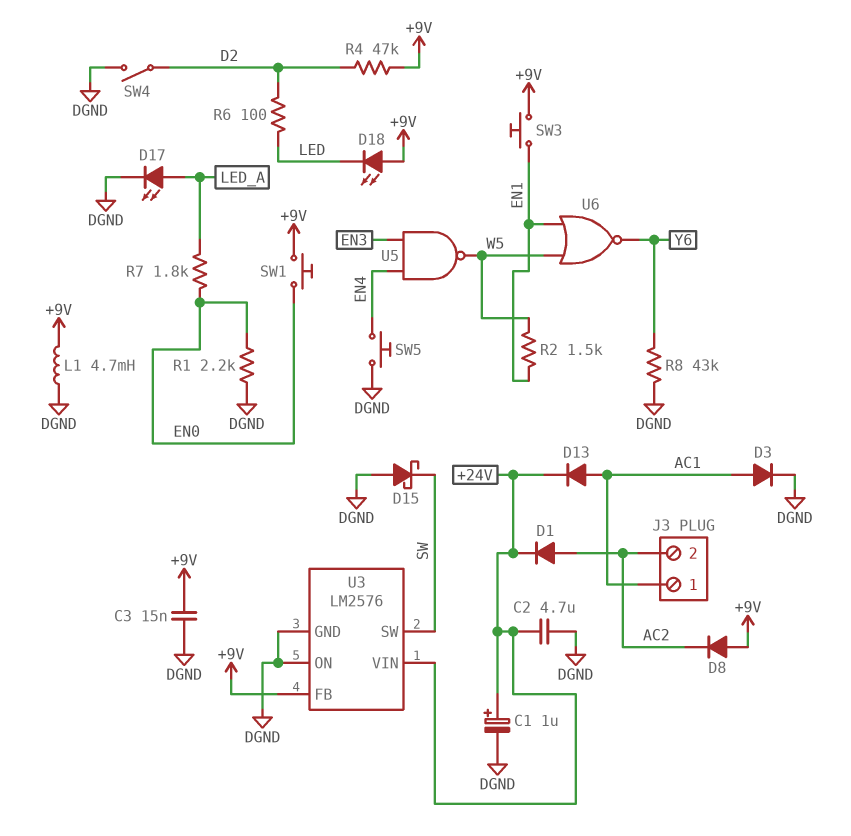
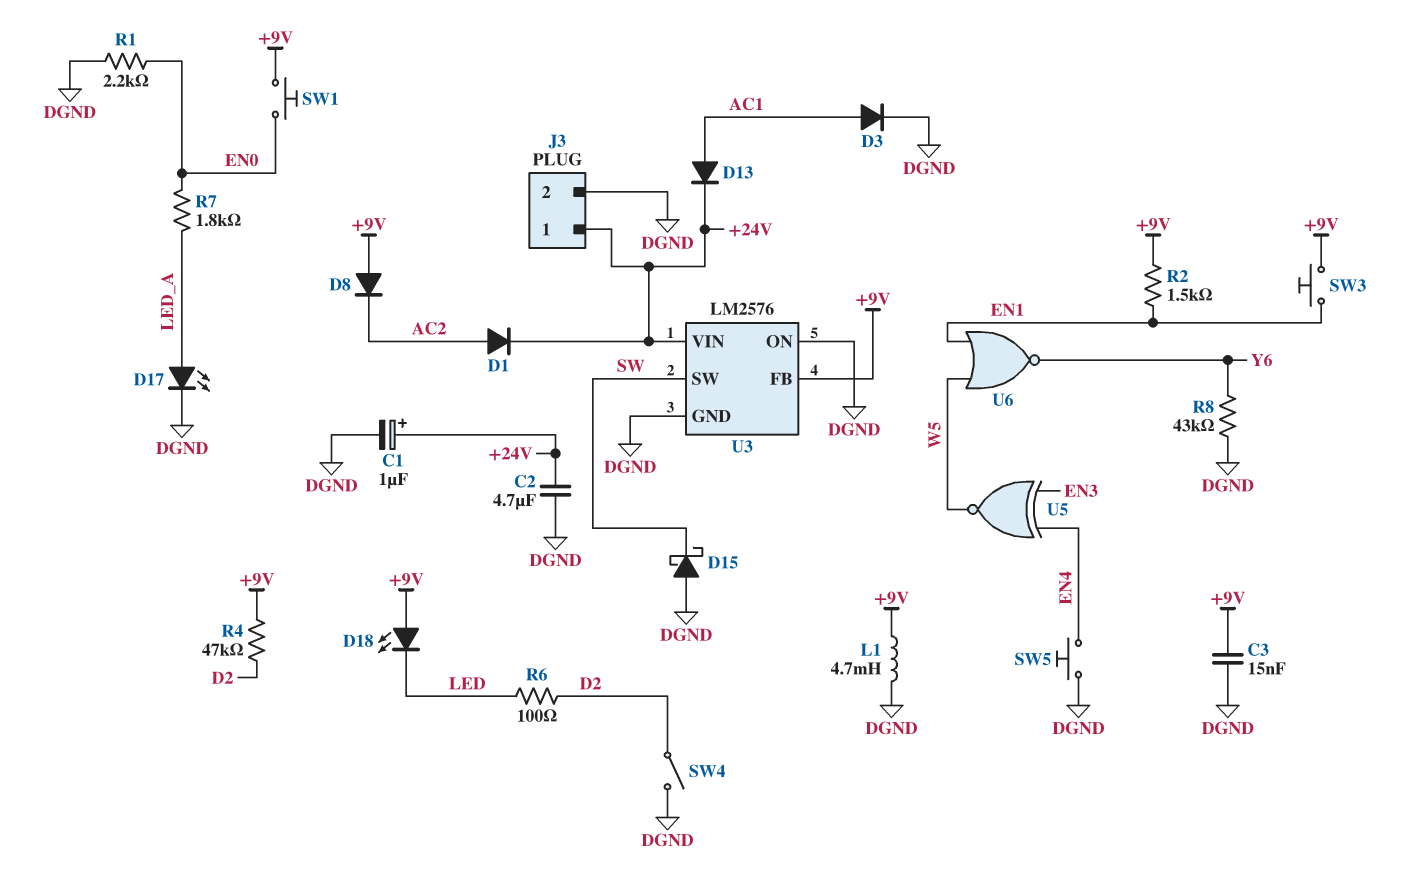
J3 pin 1: AC1 -> +24V
J3 pin 2: AC2 -> DGND
R2: 1.5k (EN1, W5) -> 1.5k (+9V, EN1)
U5: NAND (in EN3, in EN4, out W5) -> XNOR (in EN3, in EN4, out W5)

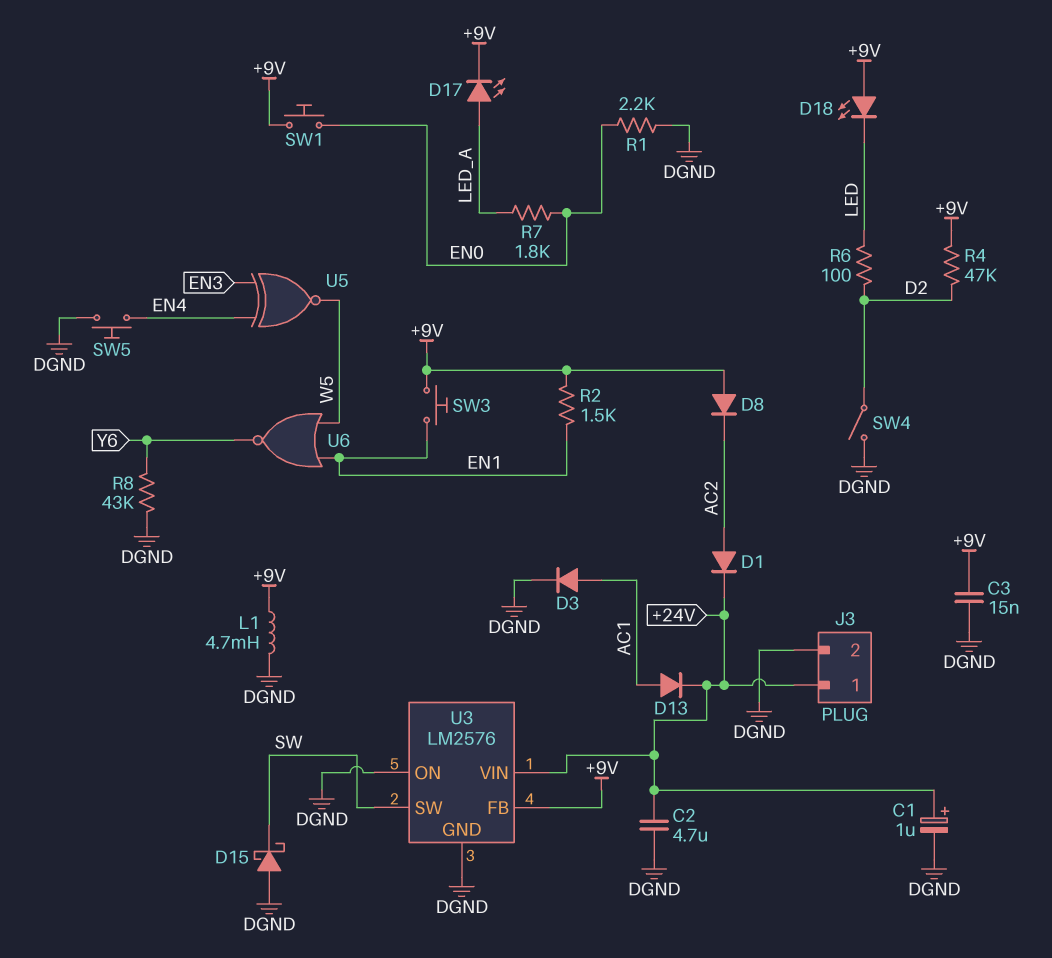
D17: LED (A LED_A, K DGND) -> LED (A LED_A, K +9V)

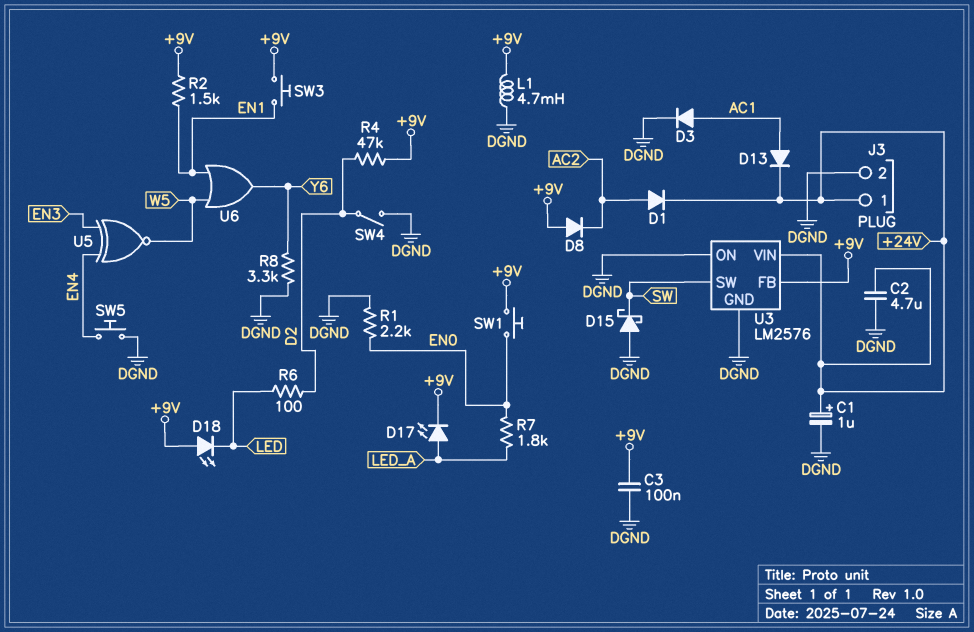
C3: 15nF (+9V, DGND) -> 100nF (+9V, DGND)
R8: 43k (DGND, Y6) -> 3.3k (DGND, Y6)
U6: NOR (in EN1, in W5, out Y6) -> OR (in EN1, in W5, out Y6)

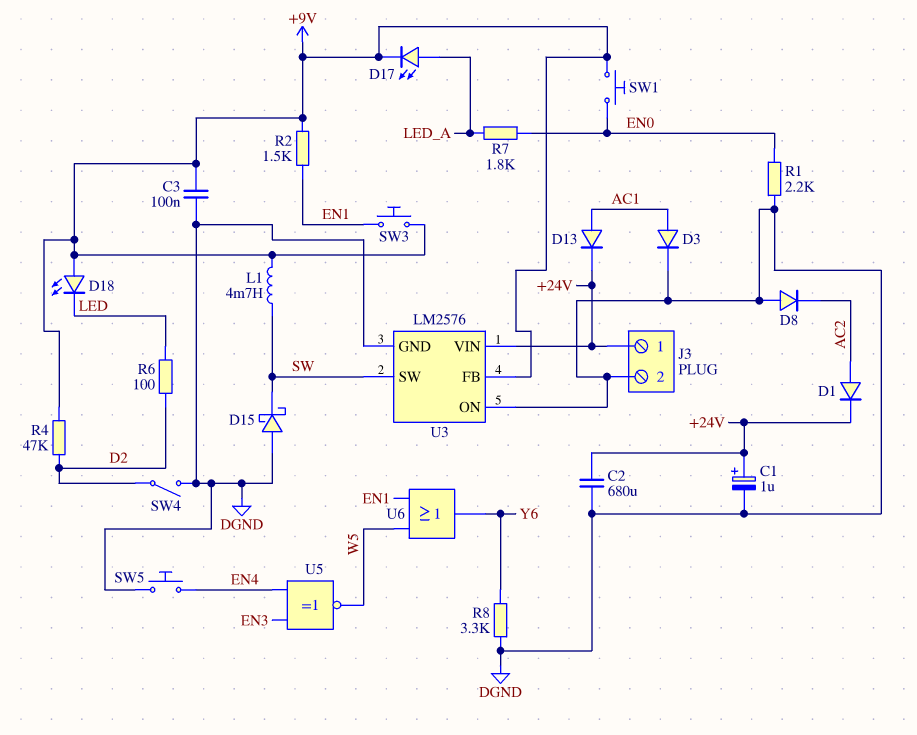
C2: 4.7uF (+24V, DGND) -> 680uF (+24V, DGND)
D8: diode (A +9V, K AC2) -> diode (A DGND, K AC2)
L1: 4.7mH (+9V, DGND) -> 4.7mH (+9V, SW)

